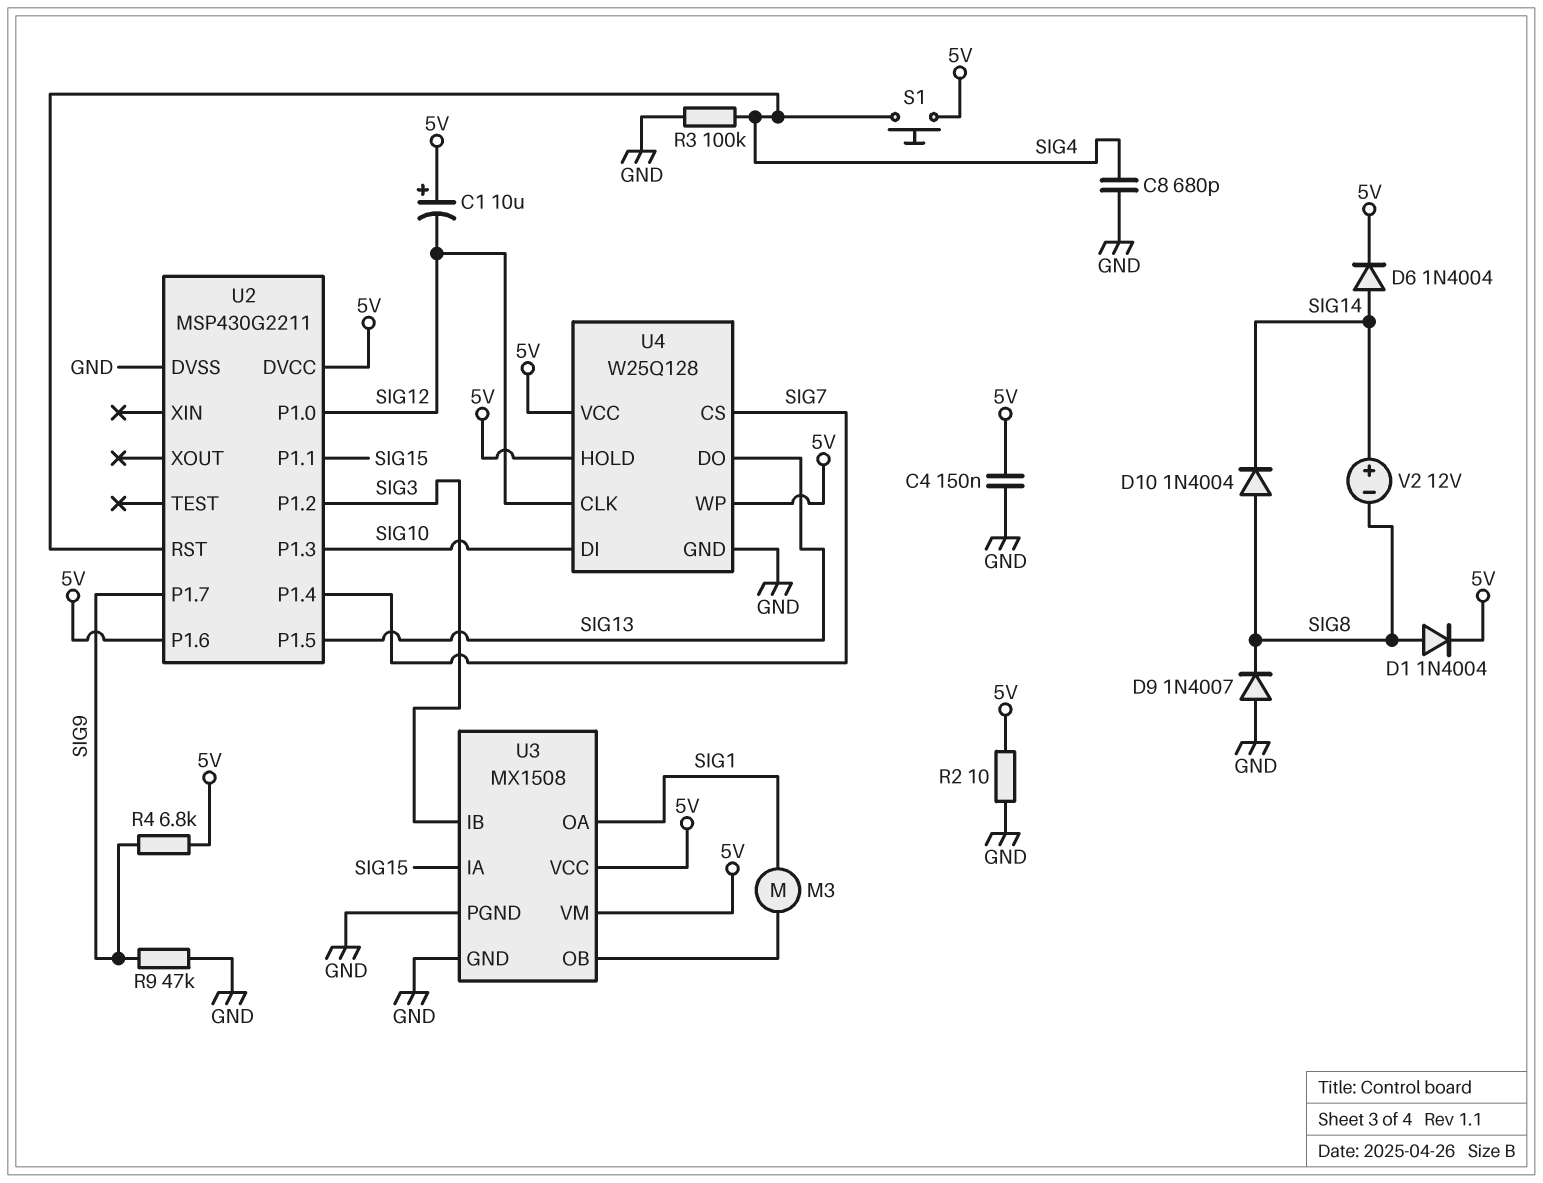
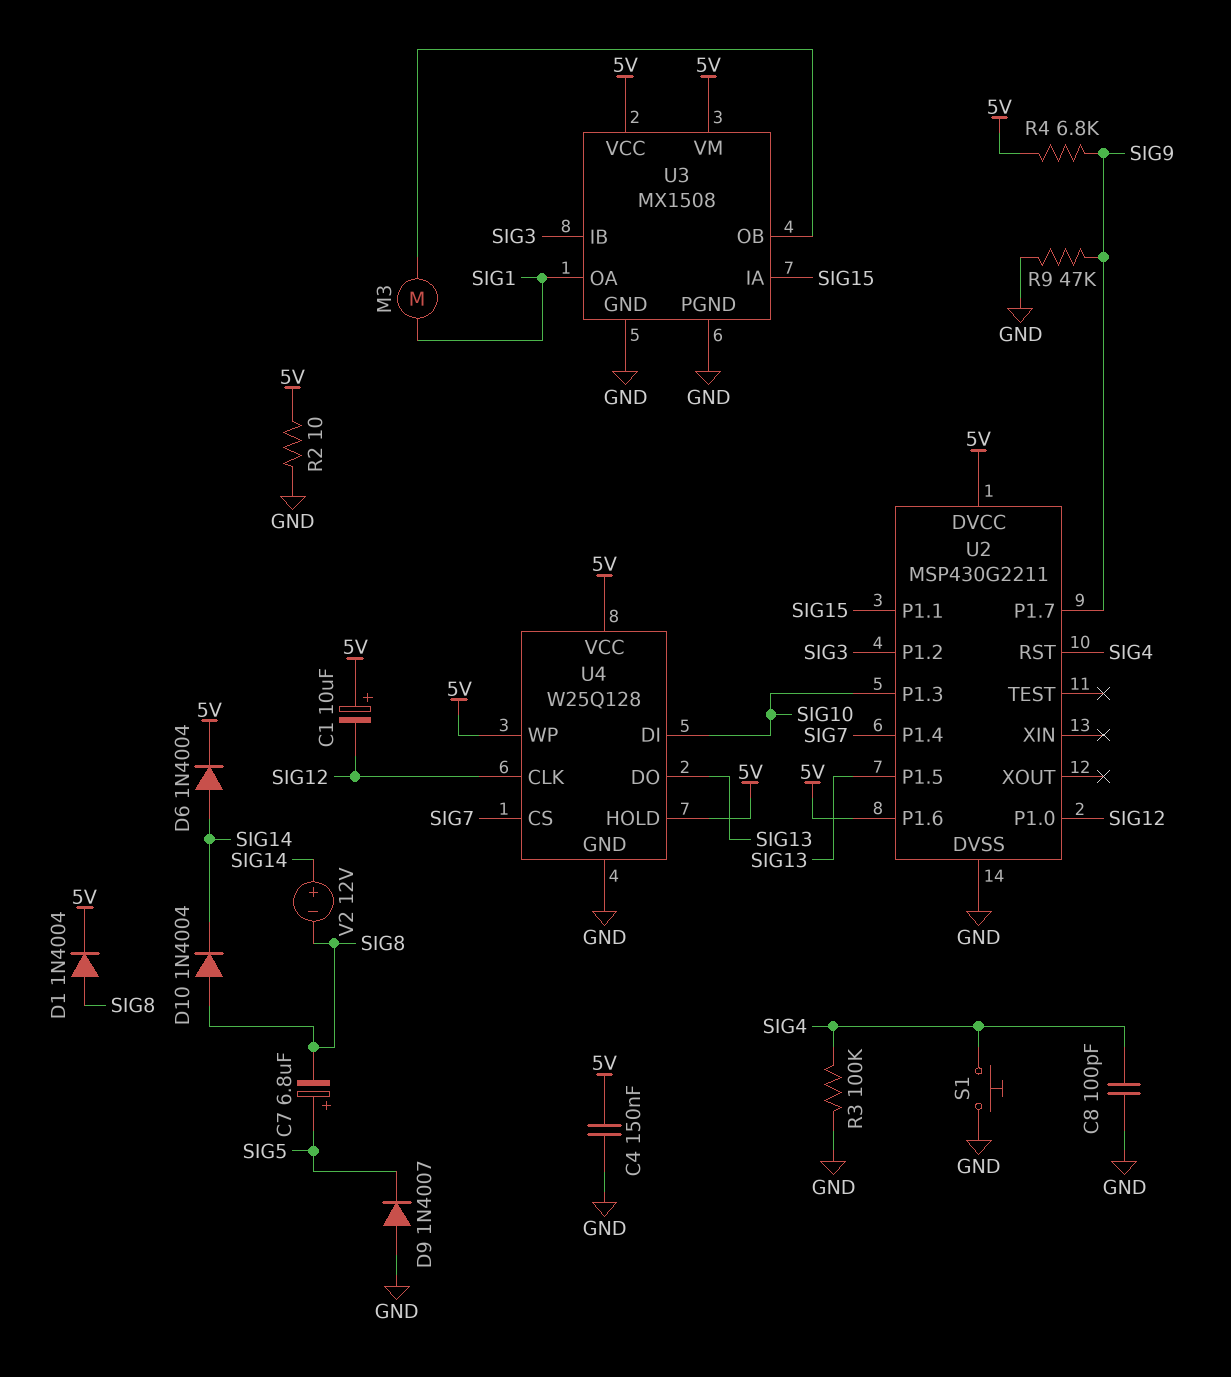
C7: none -> 6.8uF (plus SIG5, minus SIG8)
C8: 680pF (GND, SIG4) -> 100pF (GND, SIG4)
D9: diode 1N4007 (A GND, K SIG8) -> diode 1N4007 (A GND, K SIG5)
S1: button (5V, SIG4) -> button (GND, SIG4)

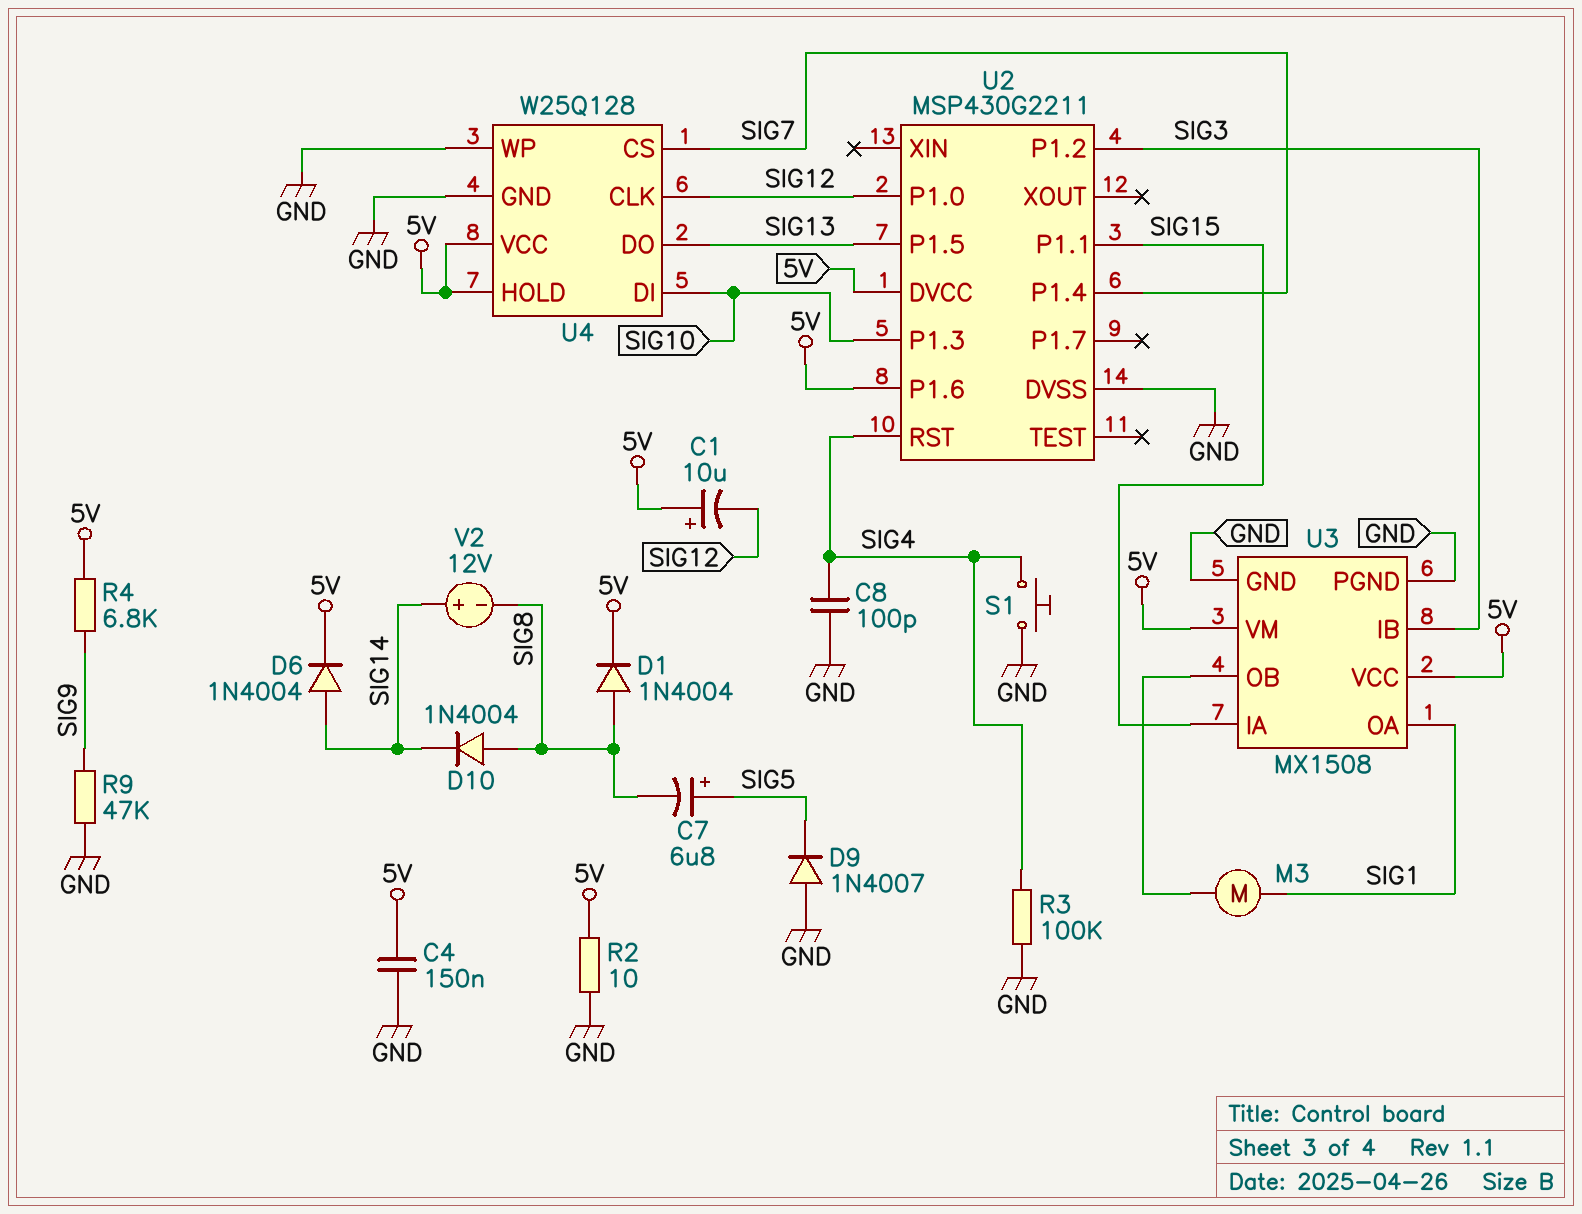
U2 pin P1.7: SIG9 -> none
U4 pin WP: 5V -> GND

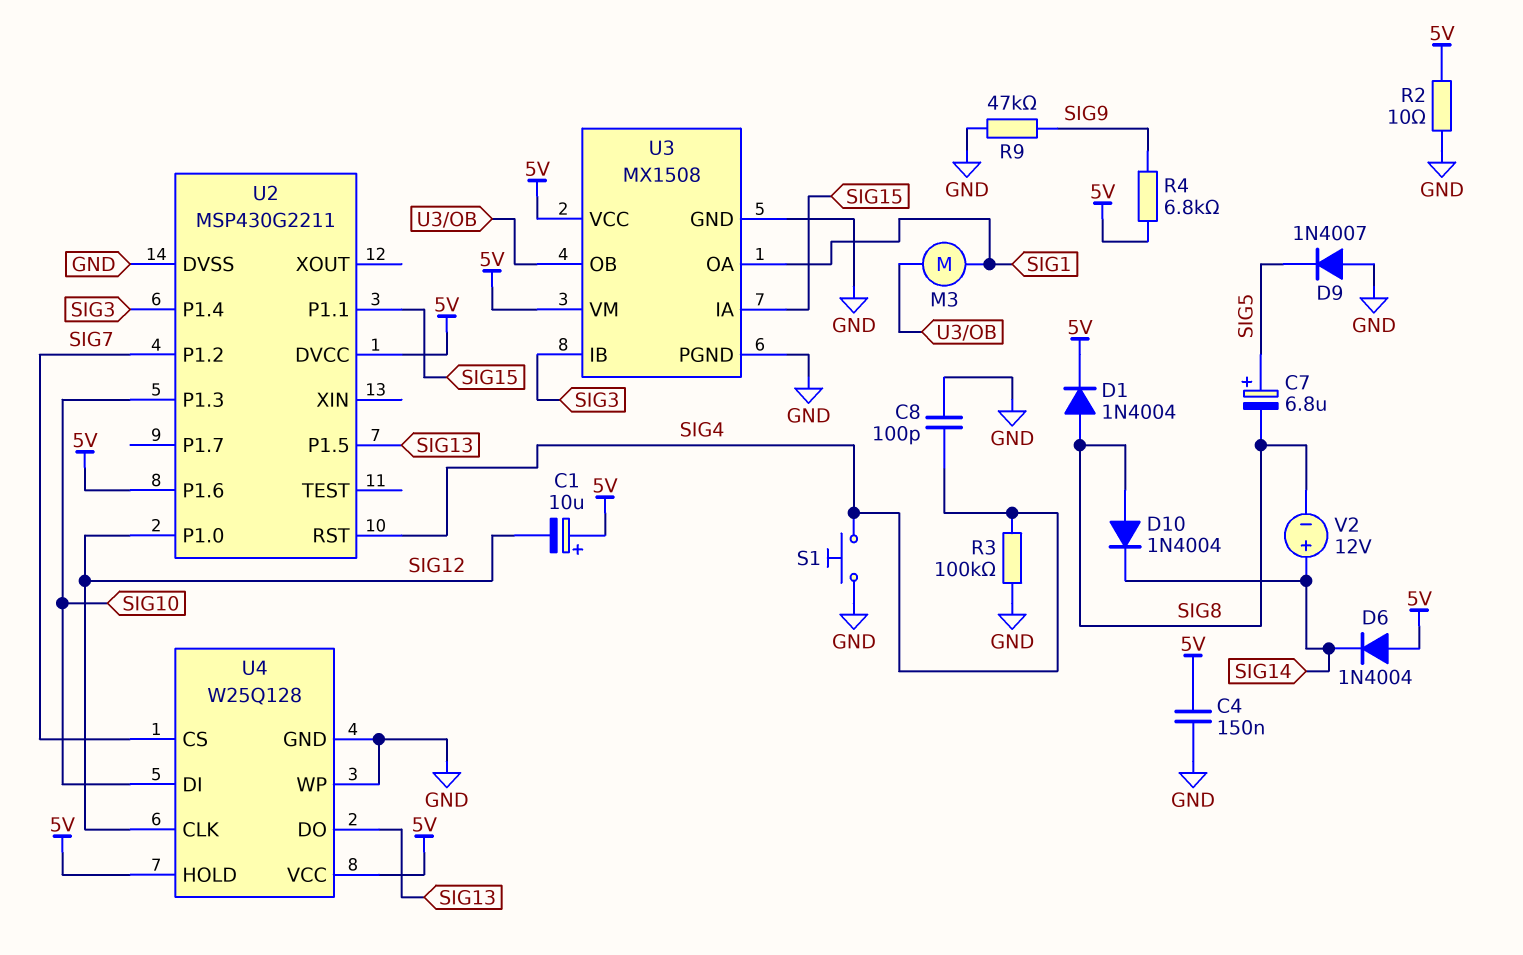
D6: diode 1N4004 (A SIG14, K 5V) -> diode 1N4004 (A 5V, K SIG14)
U2 pin P1.2: SIG3 -> SIG7
U2 pin P1.4: SIG7 -> SIG3

